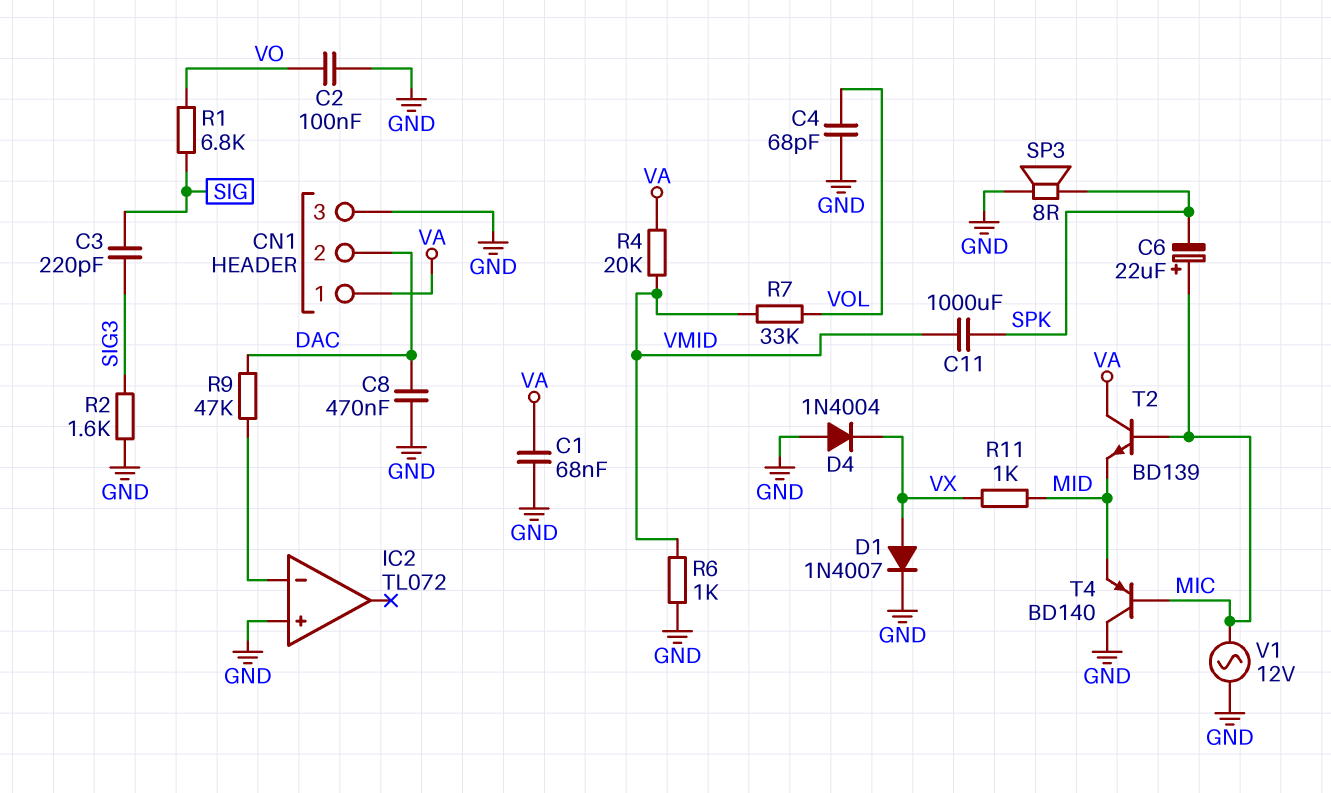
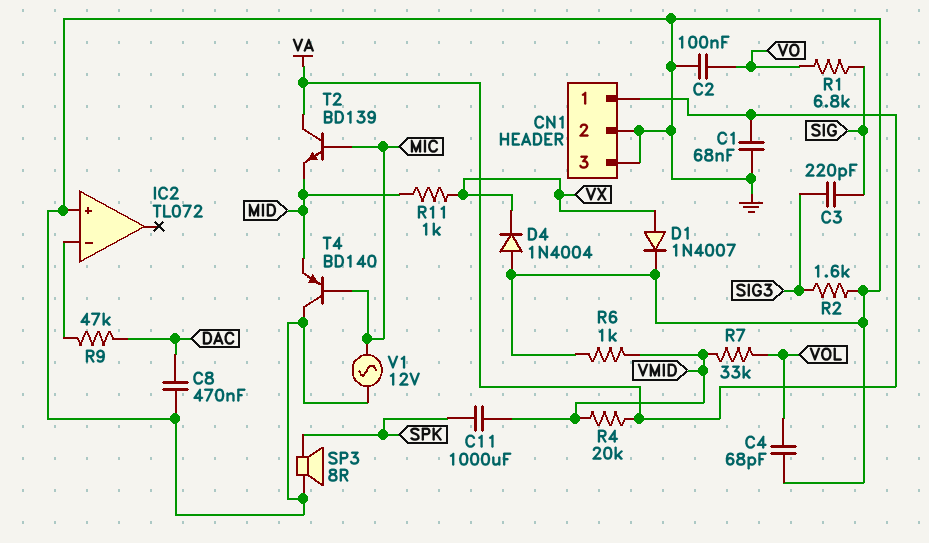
C6: 22uF (plus MIC, minus SPK) -> none
CN1 pin 2: DAC -> GND

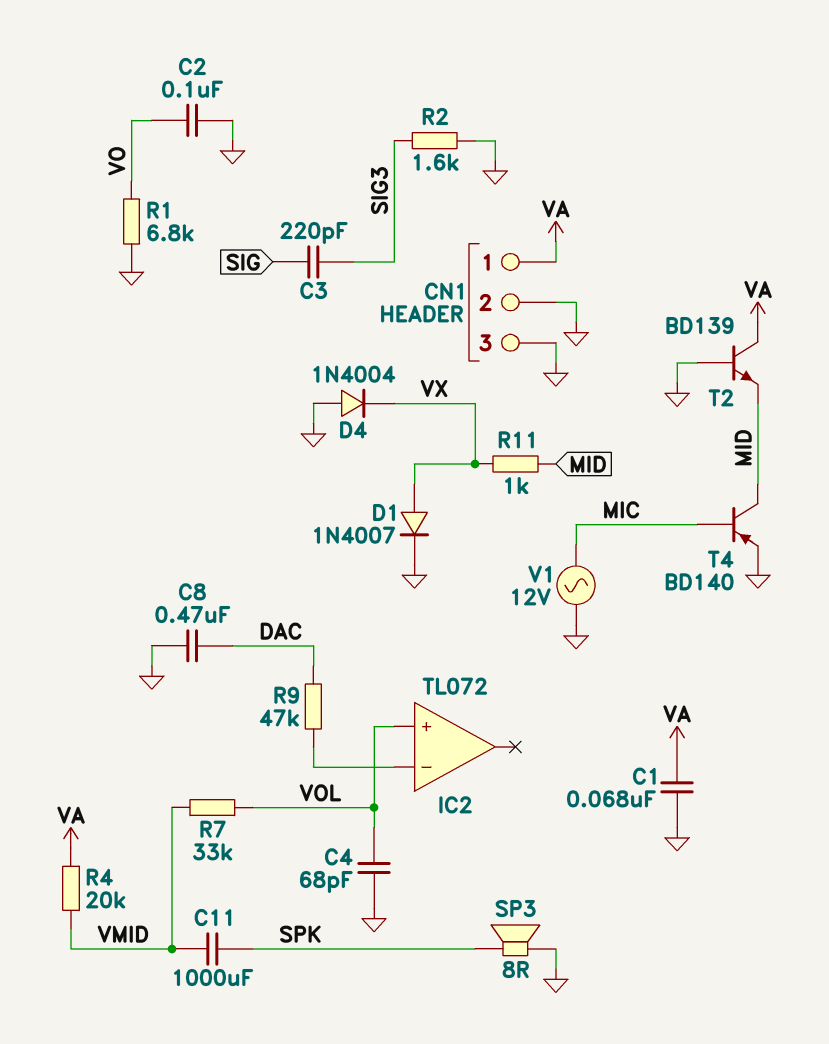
IC2 pin in+: GND -> VOL
R1: 6.8k (SIG, VO) -> 6.8k (GND, VO)
R6: 1k (GND, VMID) -> none
T2: NPN BD139 (B MIC, C VA, E MID) -> NPN BD139 (B GND, C VA, E MID)
T4: PNP BD140 (B MIC, C GND, E MID) -> PNP BD140 (B MIC, C MID, E GND)

